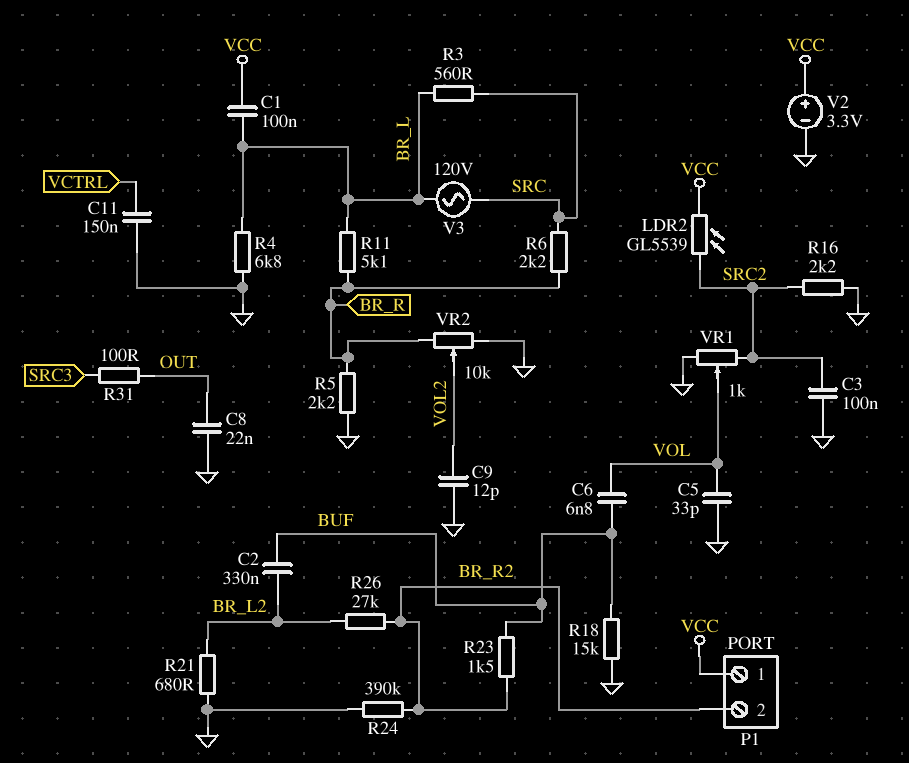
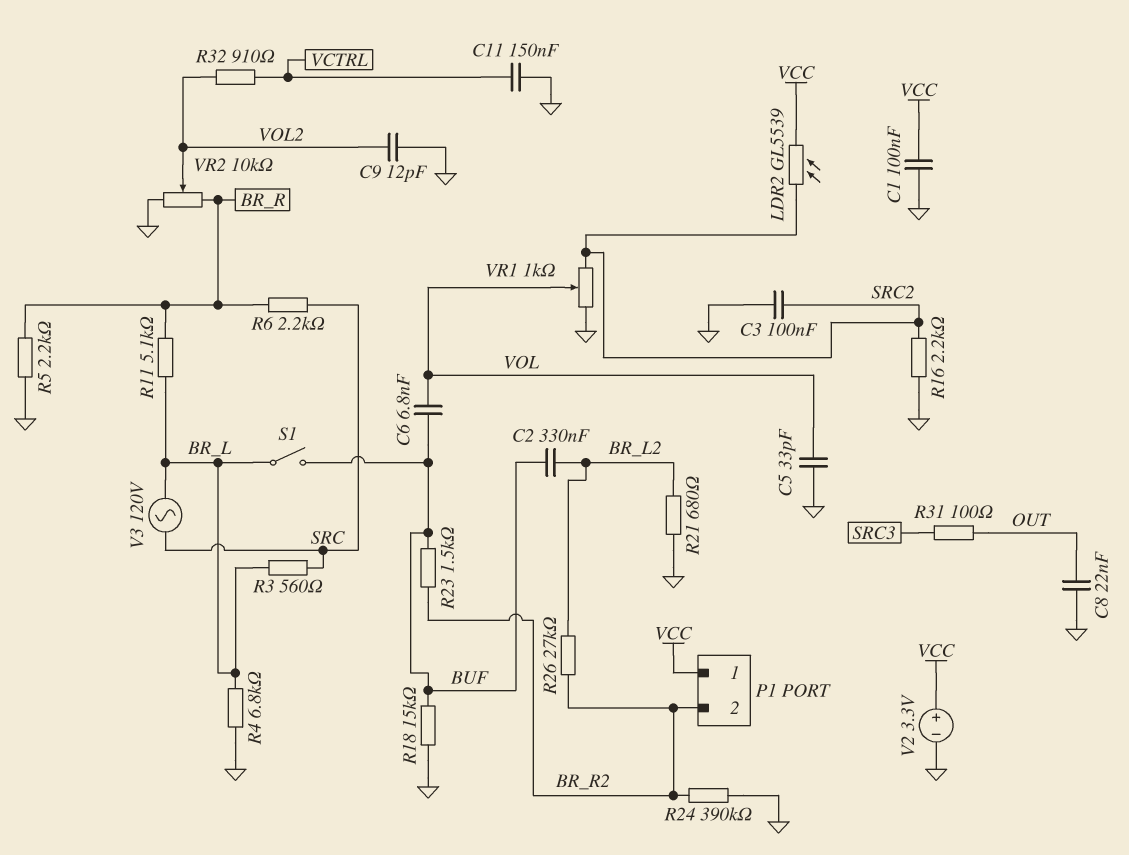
C1: 100nF (BR_L, VCC) -> 100nF (GND, VCC)
R32: none -> 910 (VCTRL, VOL2)
S1: none -> switch (BR_L, BUF)

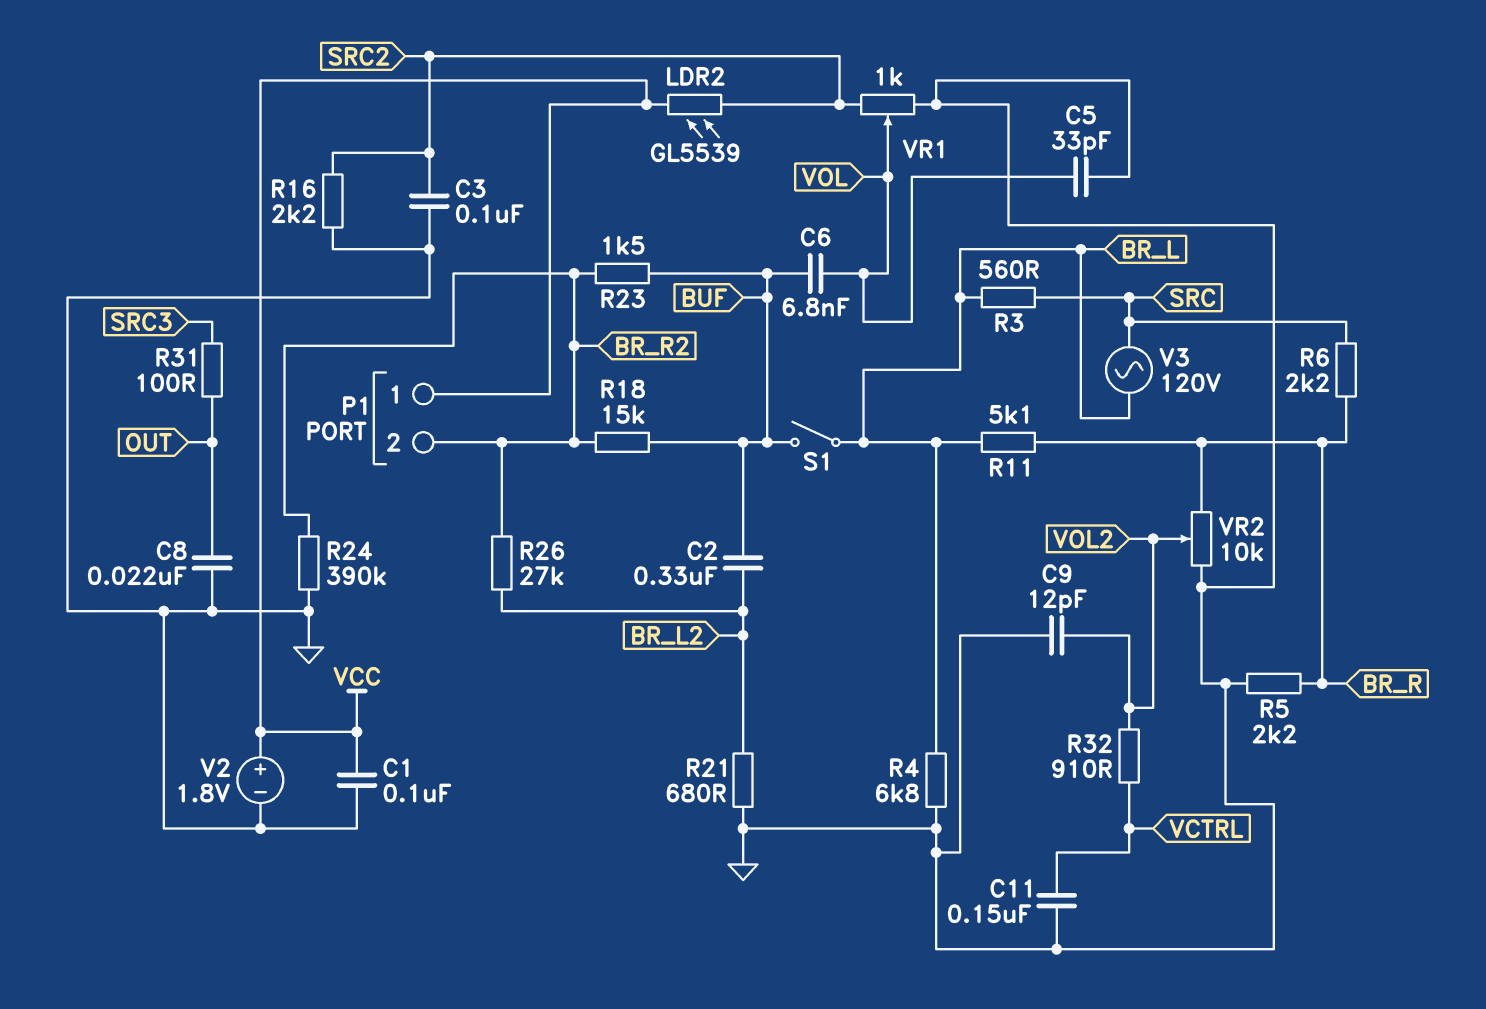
R18: 15k (BUF, GND) -> 15k (BR_R2, BUF)
V2: 3.3V (plus VCC, minus GND) -> 1.8V (plus VCC, minus GND)

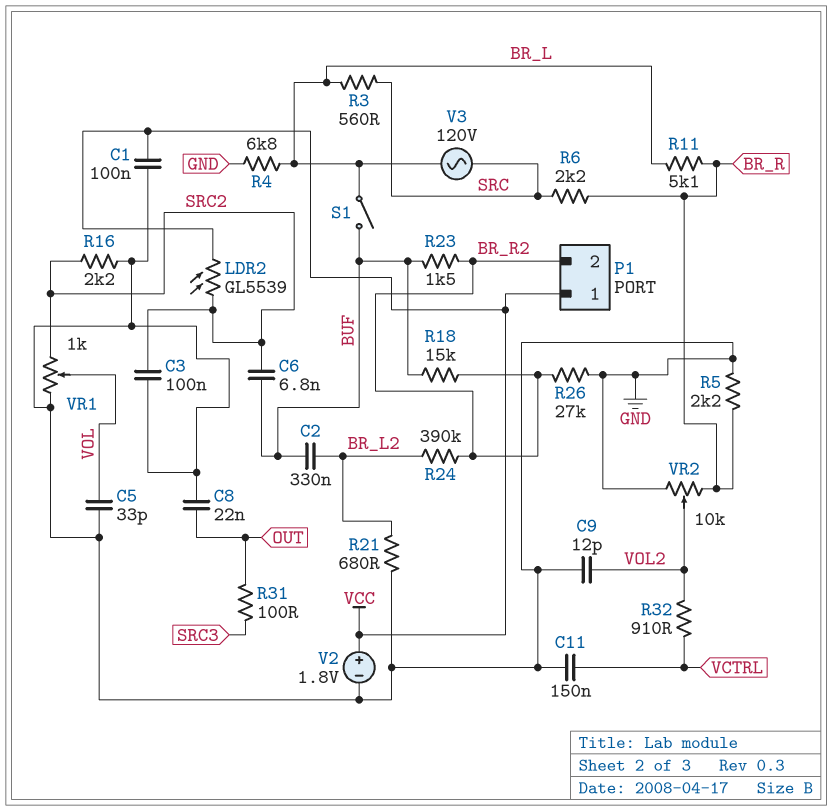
C6: 6.8nF (BUF, VOL) -> 6.8nF (BUF, SRC2)
R24: 390k (BR_R2, GND) -> 390k (BR_L2, BR_R2)
R26: 27k (BR_L2, BR_R2) -> 27k (BR_R2, GND)

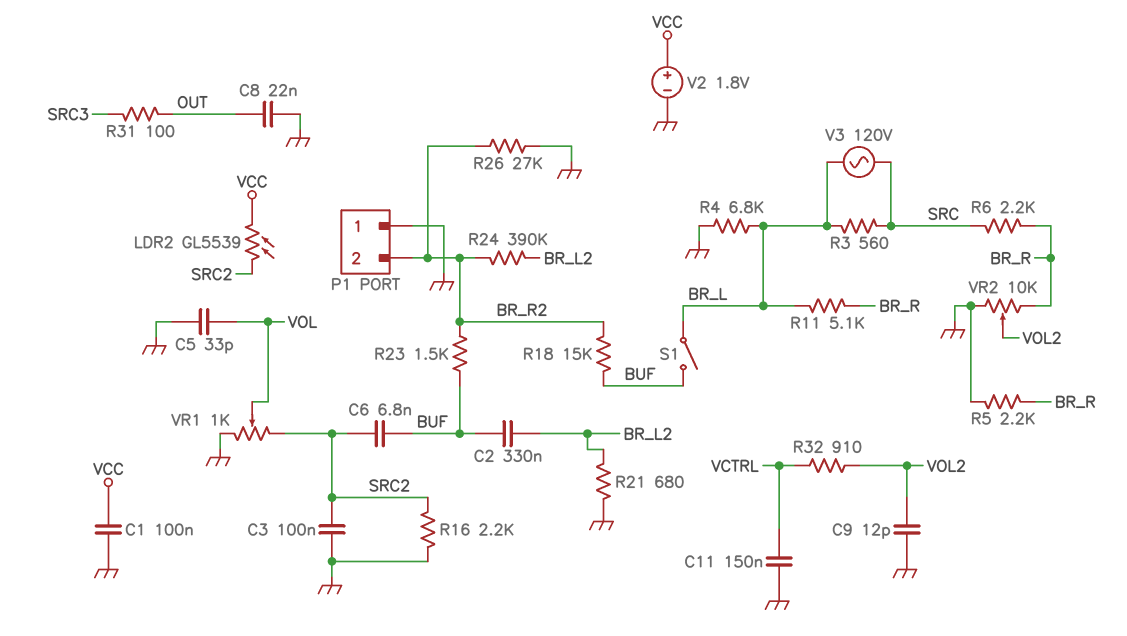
P1 pin 1: VCC -> GND

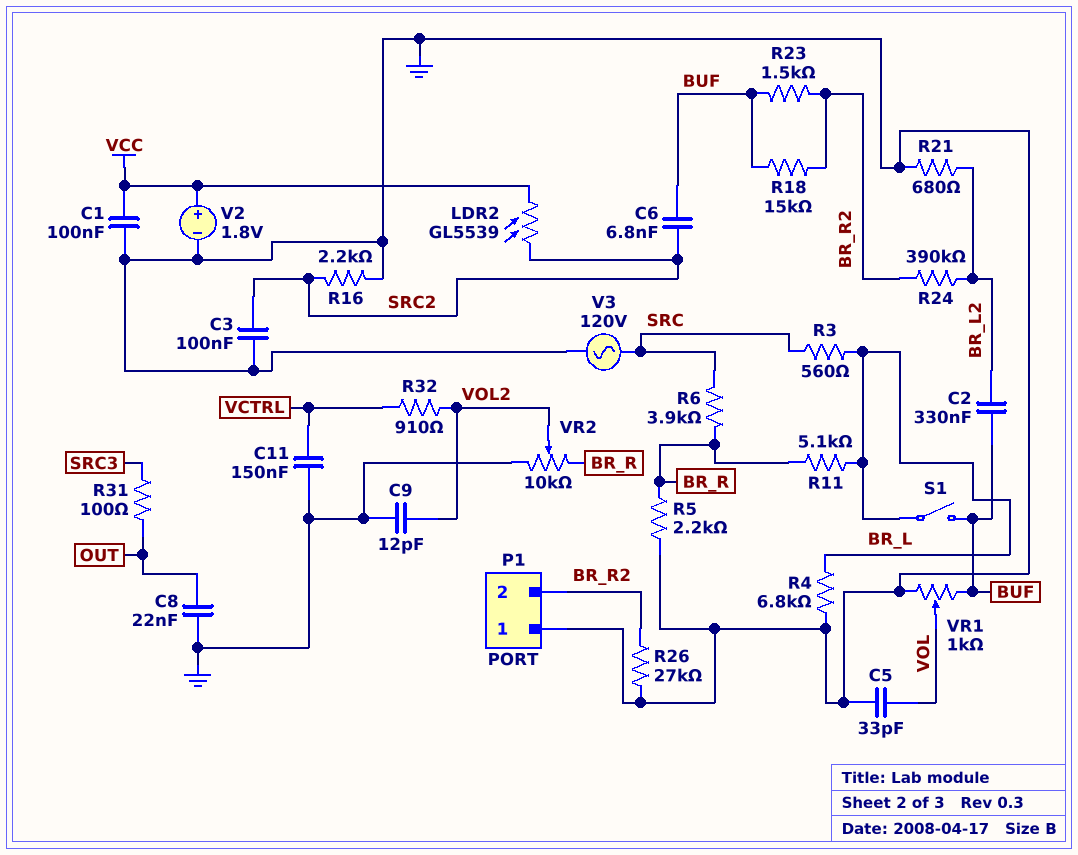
R6: 2.2k (BR_R, SRC) -> 3.9k (BR_R, SRC)
V3: AC 120V (BR_L, SRC) -> AC 120V (GND, SRC)
VR1: 1k (GND, SRC2, wiper VOL) -> 1k (BUF, GND, wiper VOL)

